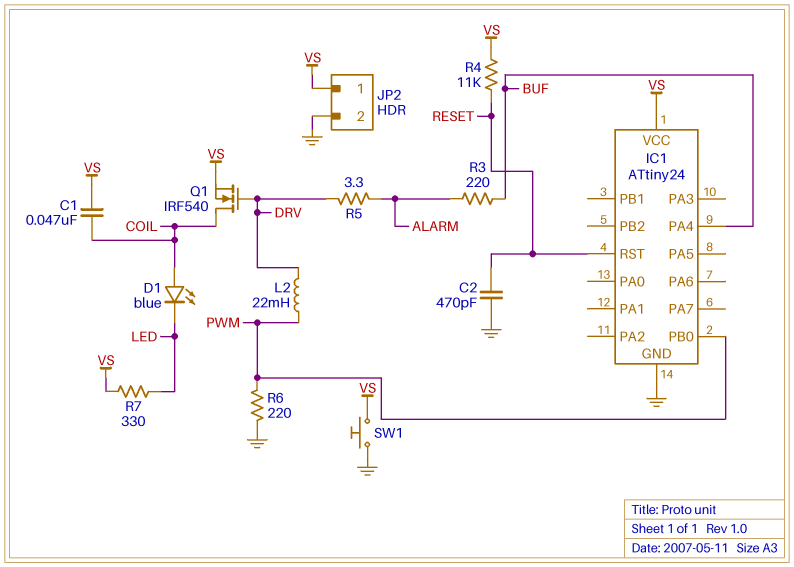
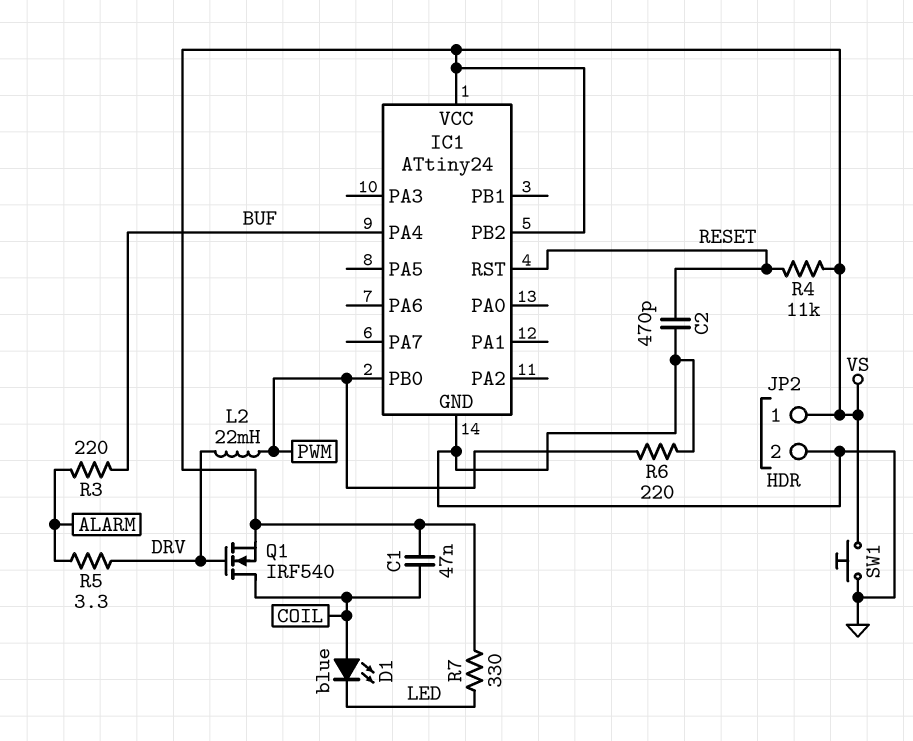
IC1 pin PB2: none -> VS

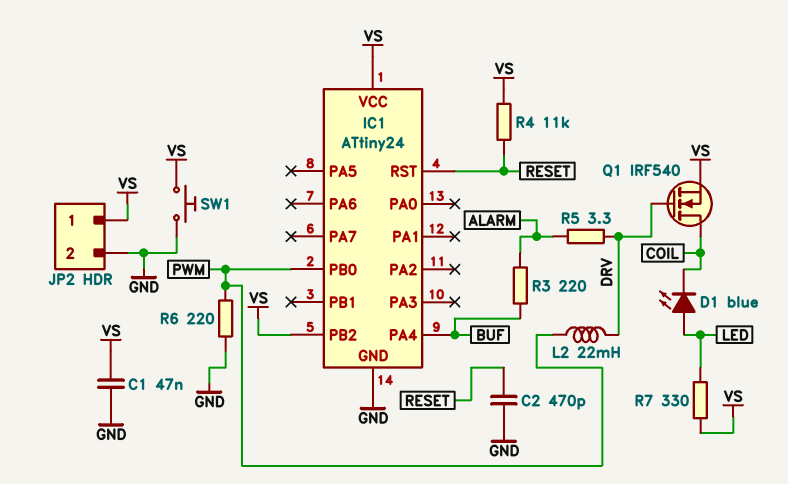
C1: 47nF (COIL, VS) -> 47nF (GND, VS)
D1: LED blue (A COIL, K LED) -> LED blue (A LED, K COIL)

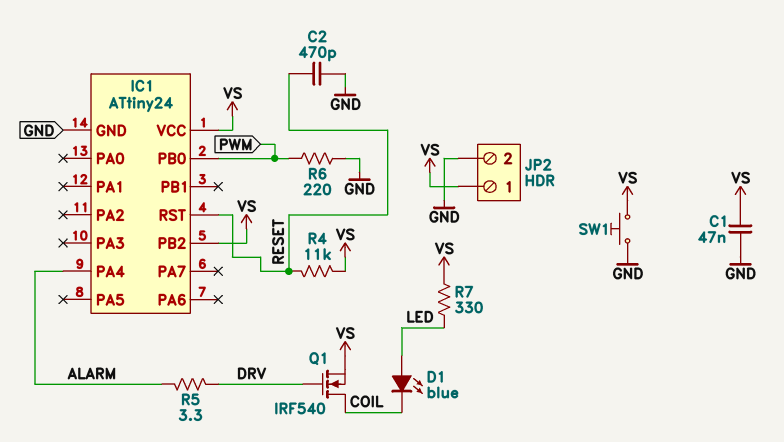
IC1 pin PA4: BUF -> ALARM
L2: 22mH (DRV, PWM) -> none
R3: 220 (ALARM, BUF) -> none

